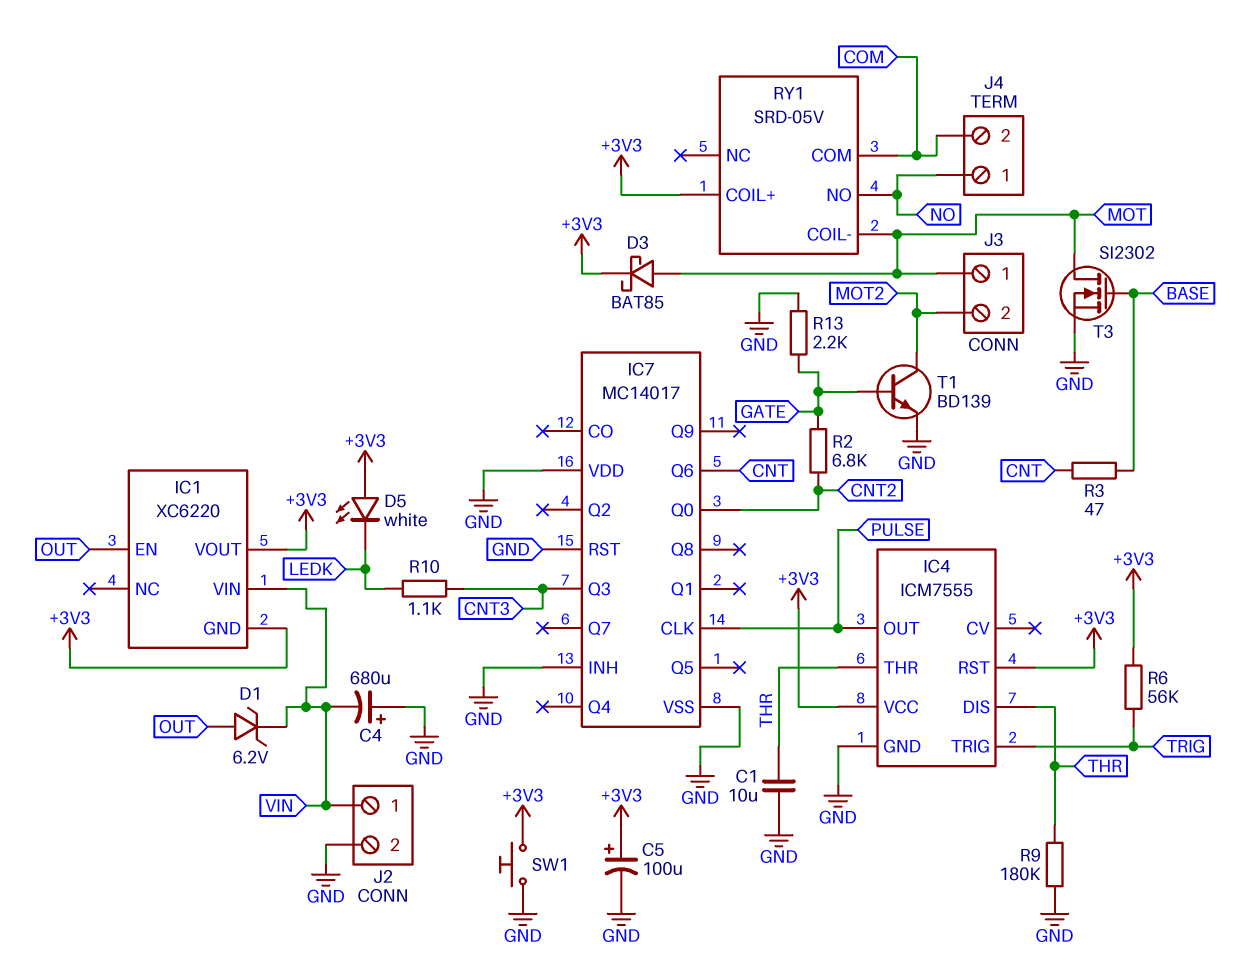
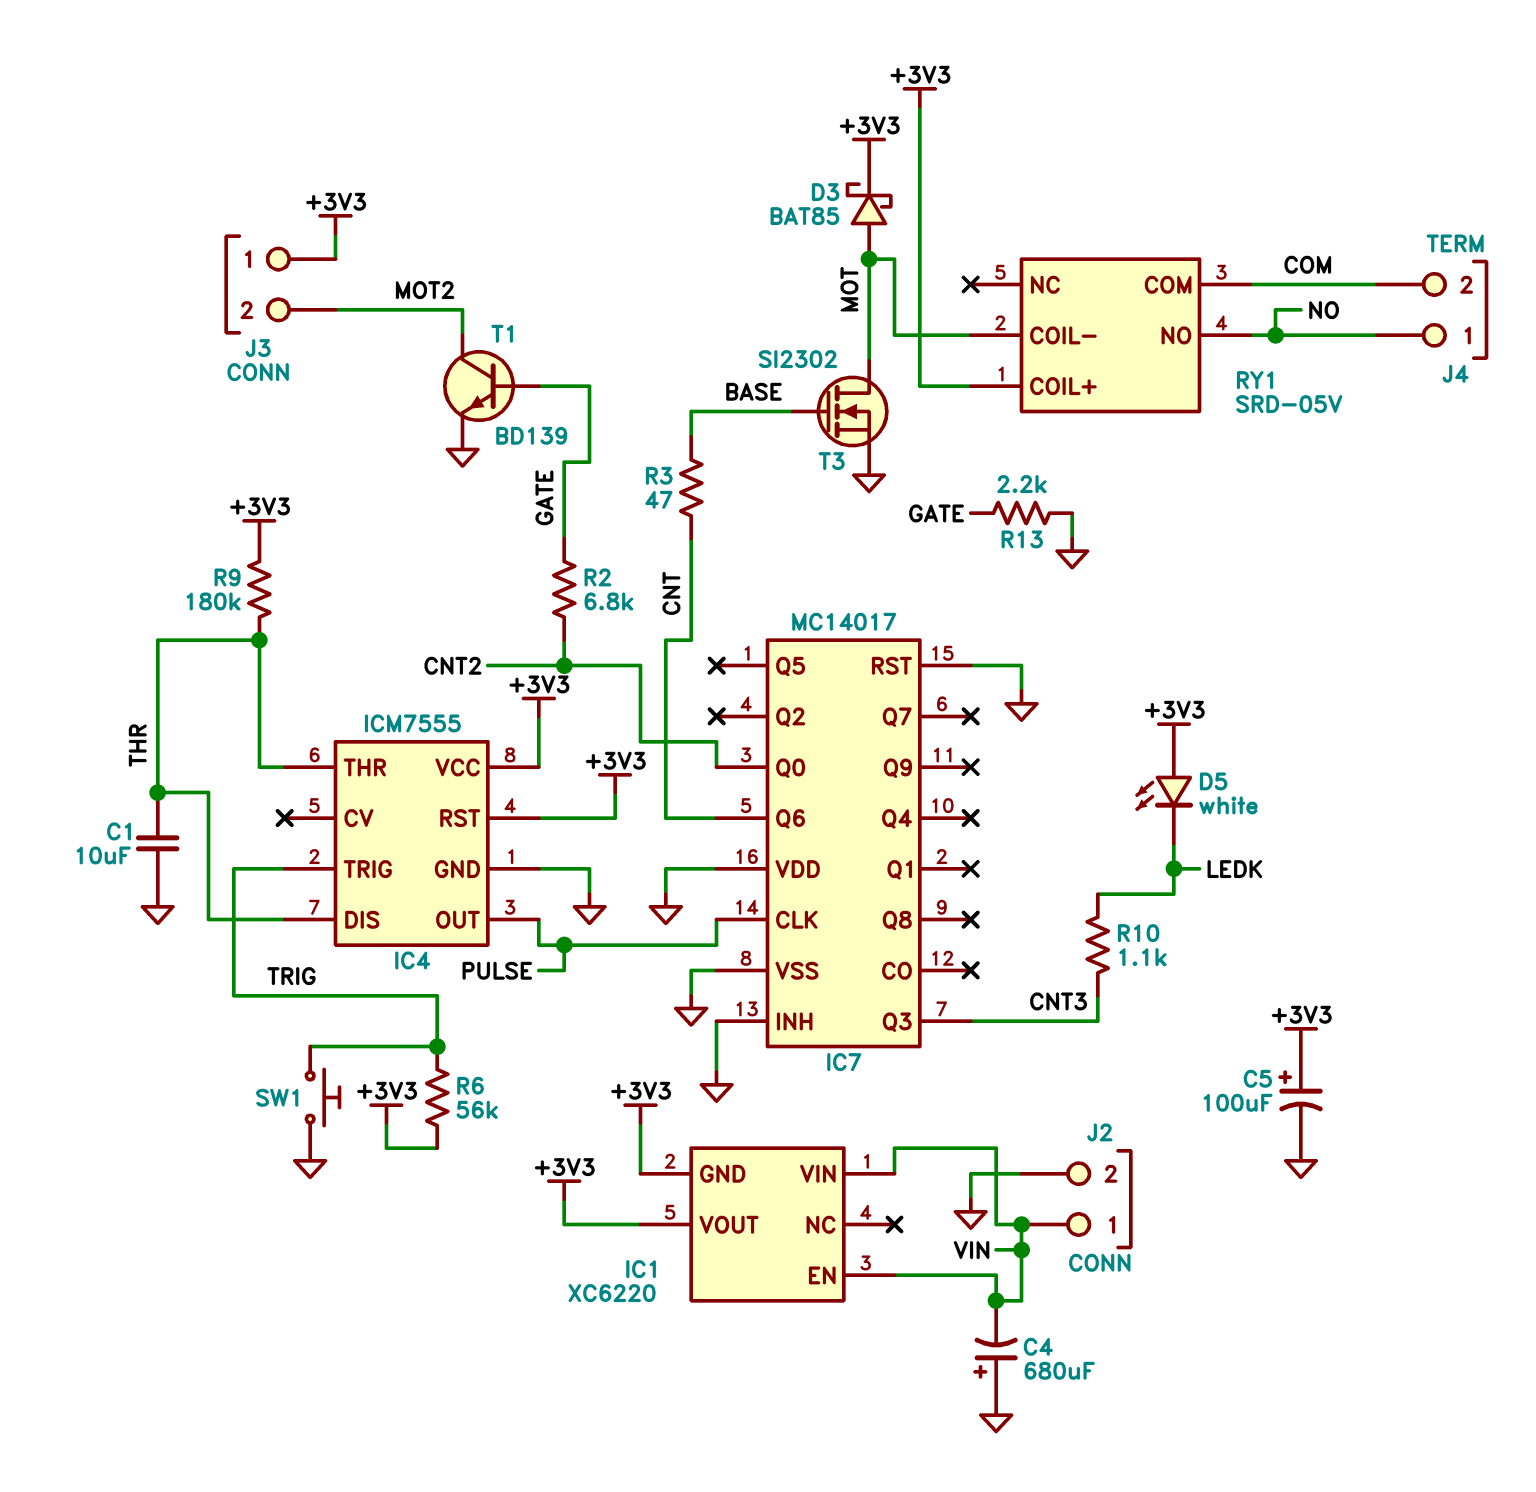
D1: zener 6.2V (A OUT, K VIN) -> none
IC1 pin EN: OUT -> VIN
J3 pin 1: MOT -> +3V3
R9: 180k (GND, THR) -> 180k (+3V3, THR)
SW1: button (+3V3, GND) -> button (GND, TRIG)

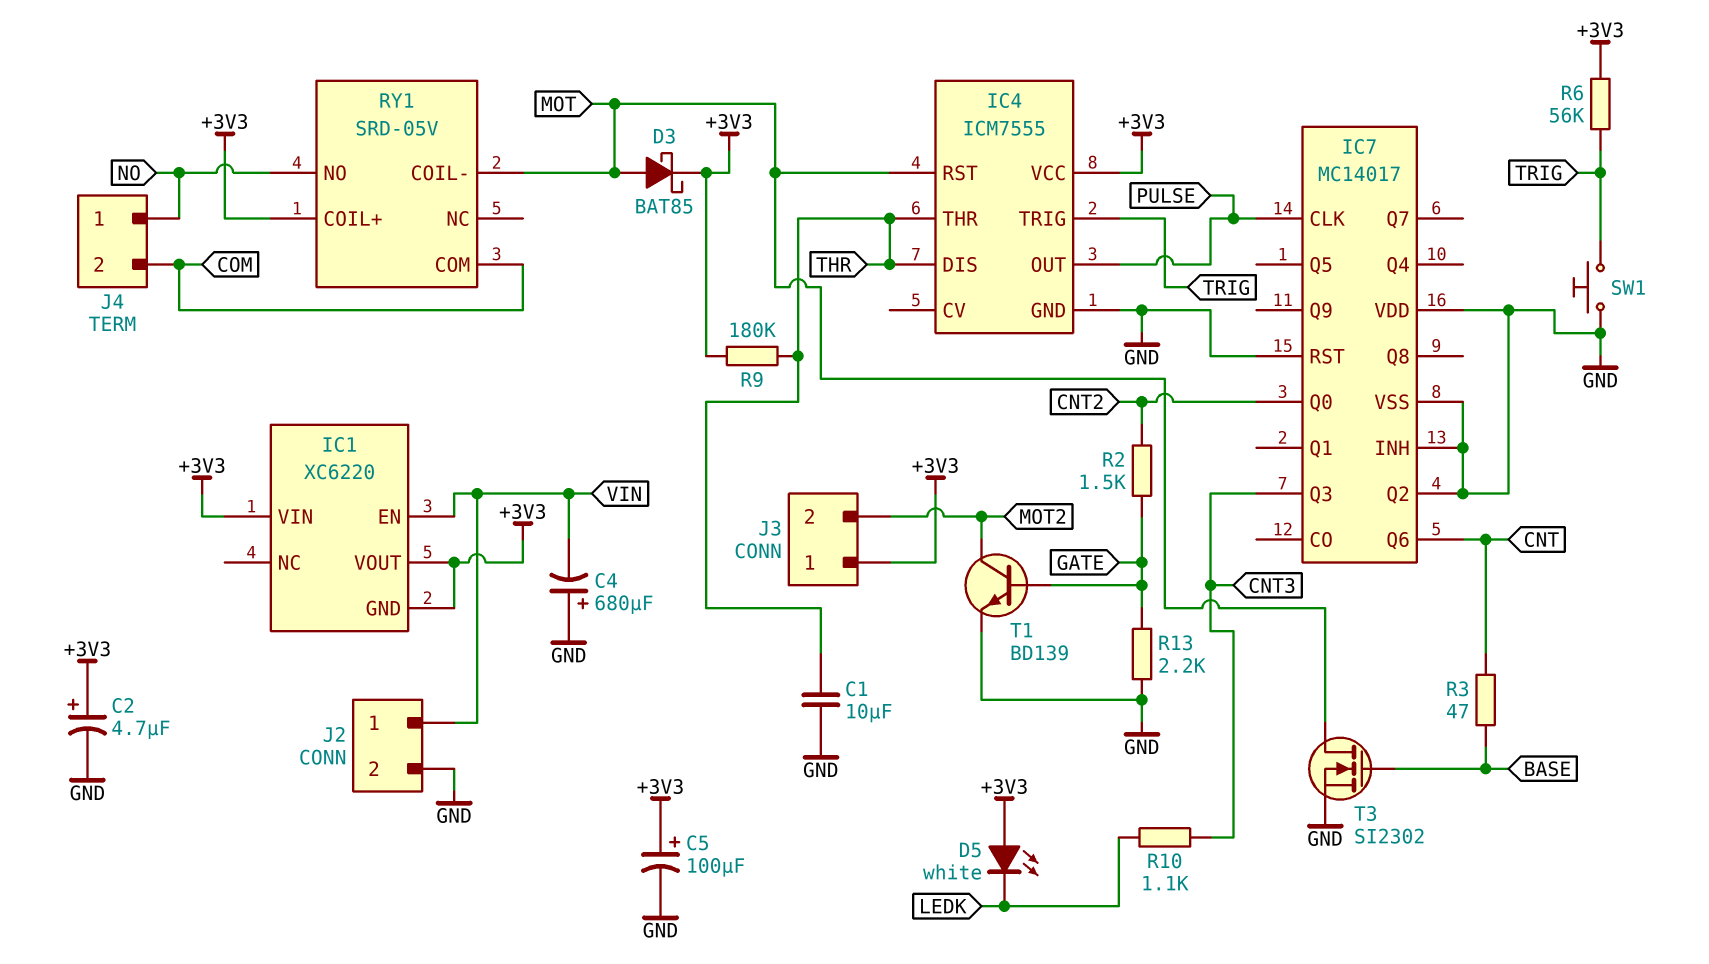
C2: none -> 4.7uF (plus +3V3, minus GND)
IC1 pin VIN: VIN -> +3V3
IC4 pin RST: +3V3 -> MOT
IC7 pin Q2: none -> GND
R2: 6.8k (CNT2, GATE) -> 1.5k (CNT2, GATE)

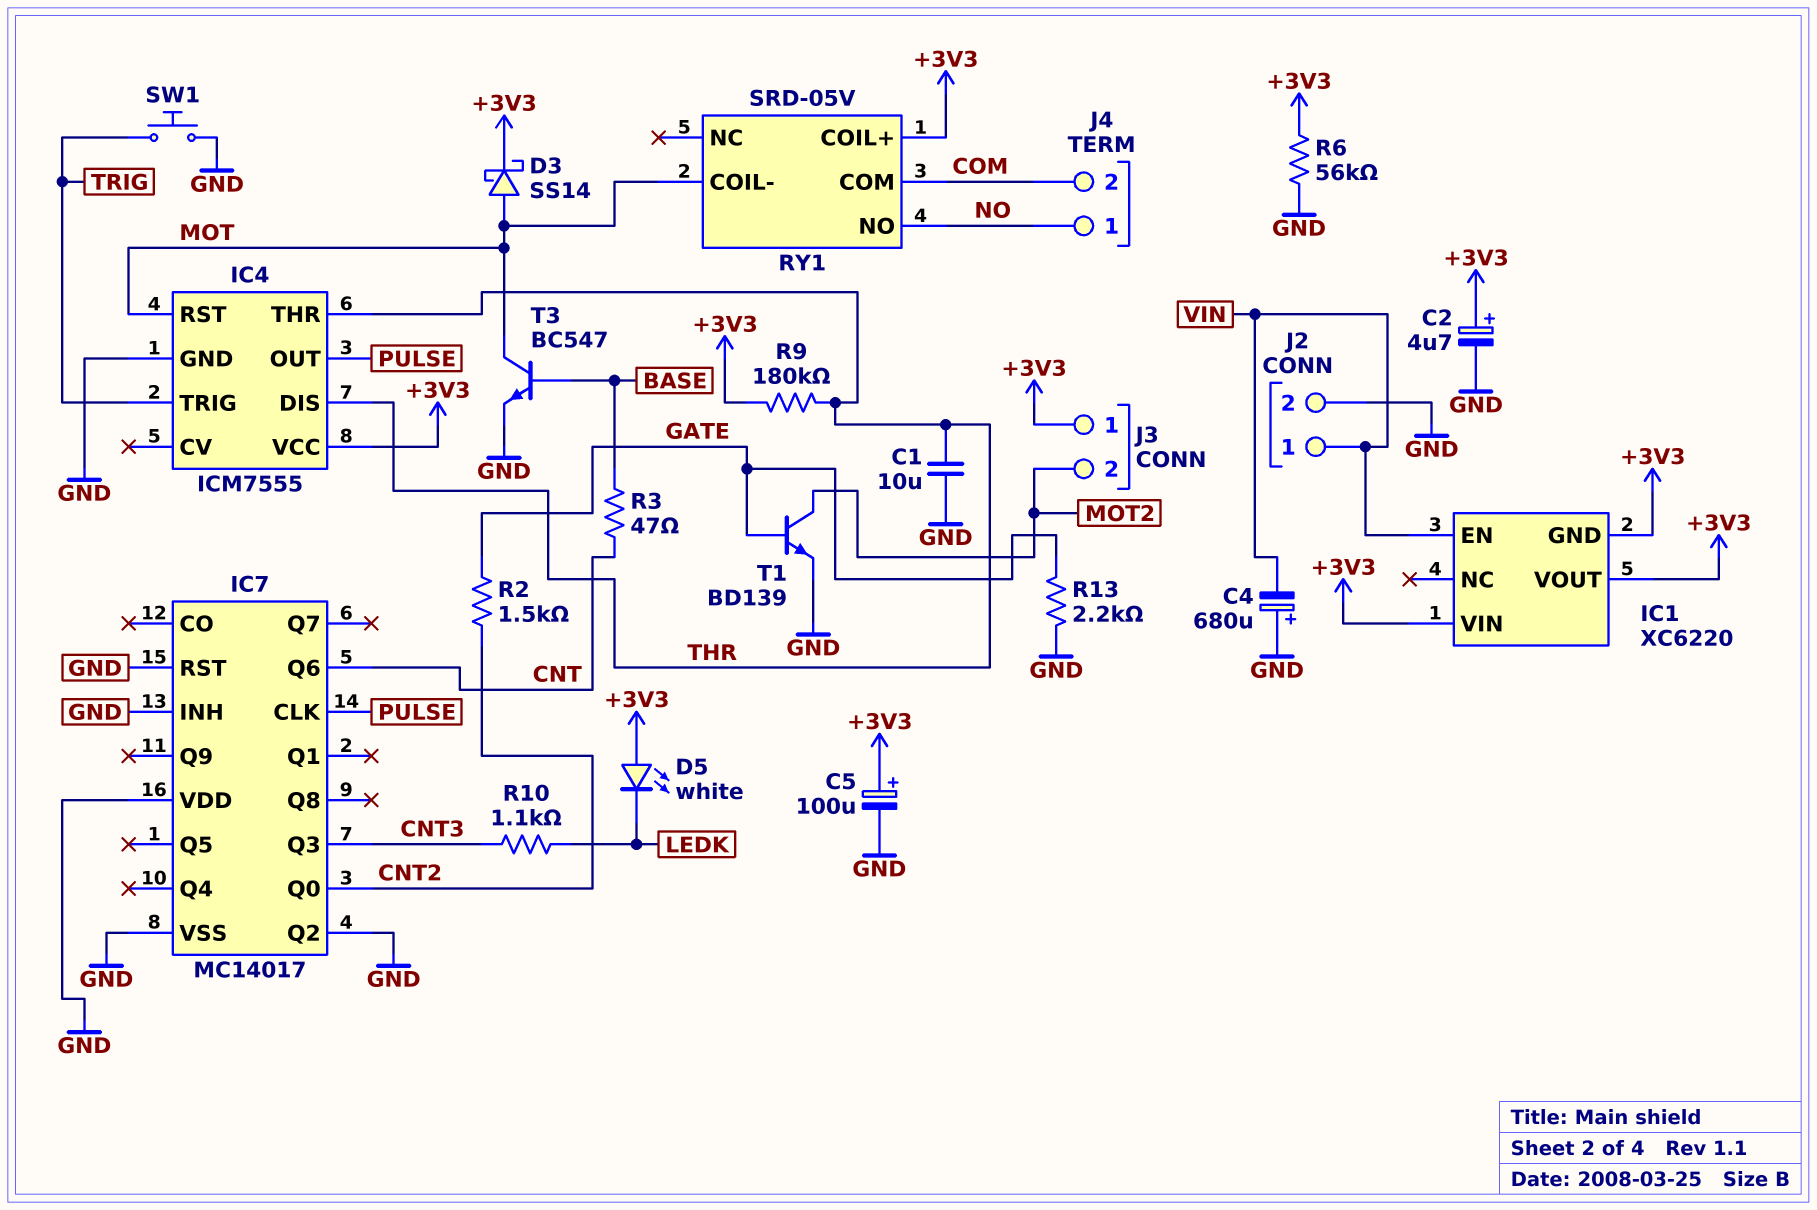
D3: schottky BAT85 (A MOT, K +3V3) -> schottky SS14 (A MOT, K +3V3)
R6: 56k (+3V3, TRIG) -> 56k (+3V3, GND)
T3: NMOS SI2302 (G BASE, D MOT, S GND) -> NPN BC547 (B BASE, C MOT, E GND)

